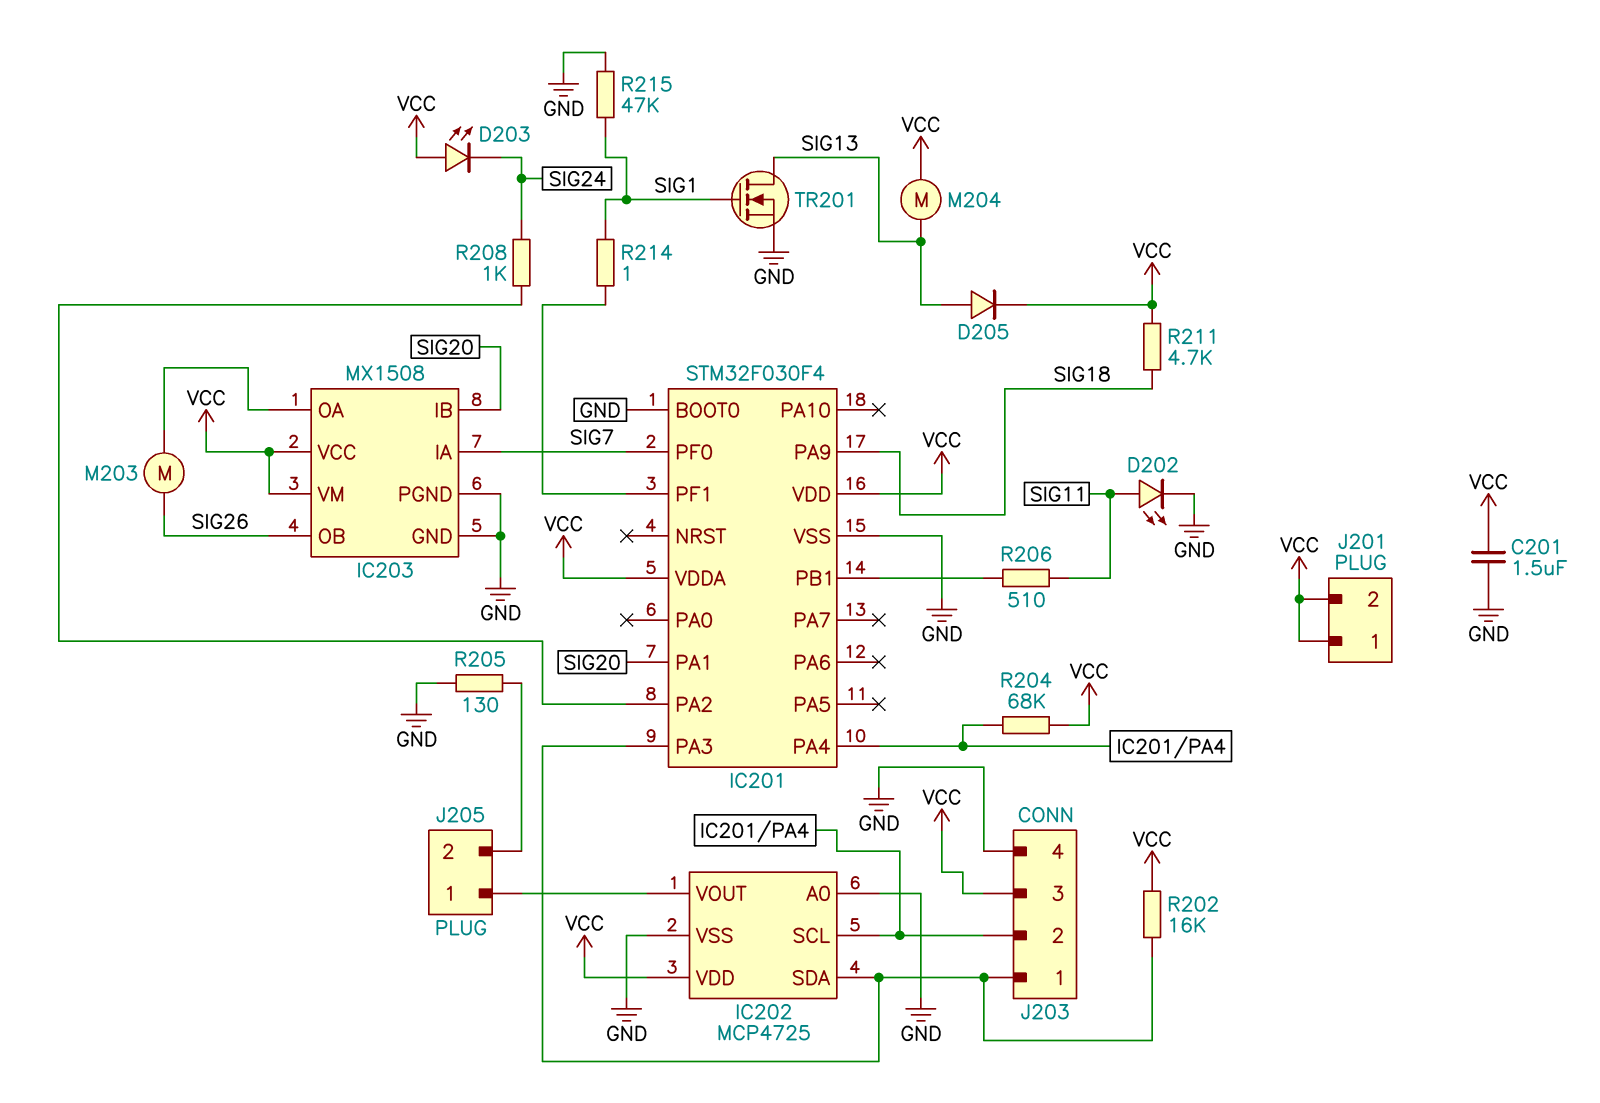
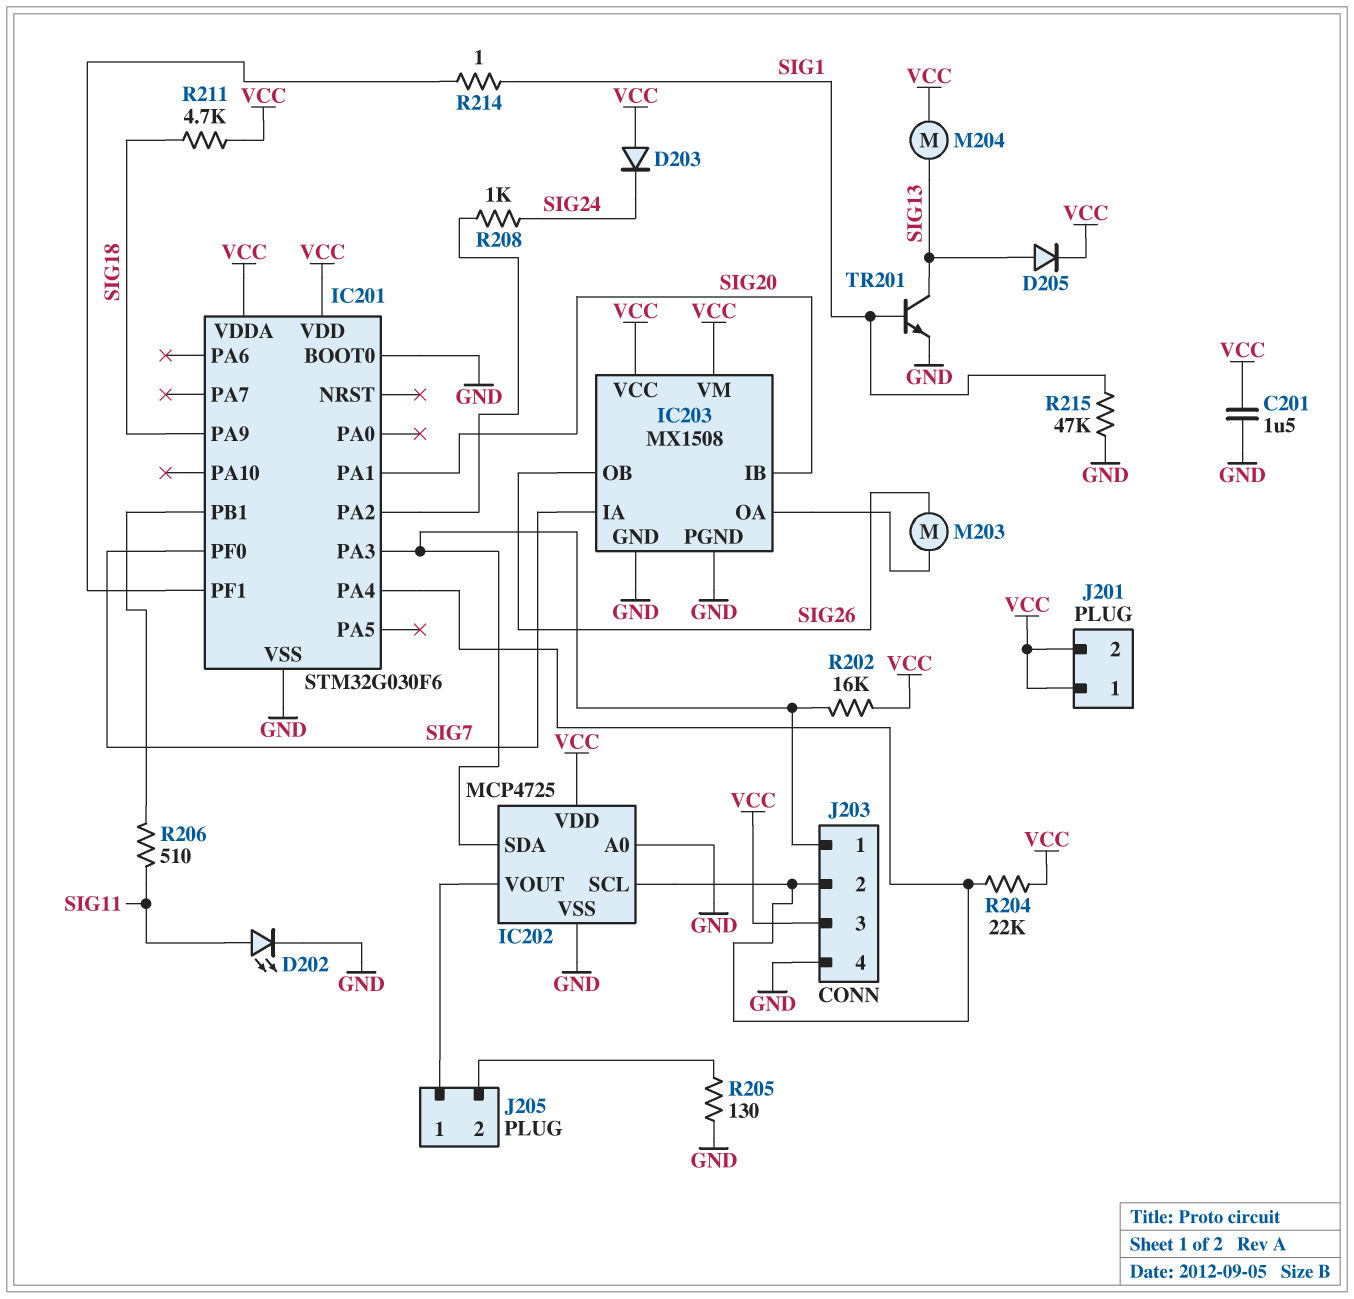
D203: LED (A VCC, K SIG24) -> diode (A VCC, K SIG24)
IC201: STM32F030F4 -> STM32G030F6
R204: 68k (IC201/PA4, VCC) -> 22k (IC201/PA4, VCC)
TR201: NMOS (G SIG1, D SIG13, S GND) -> NPN (B SIG1, C SIG13, E GND)

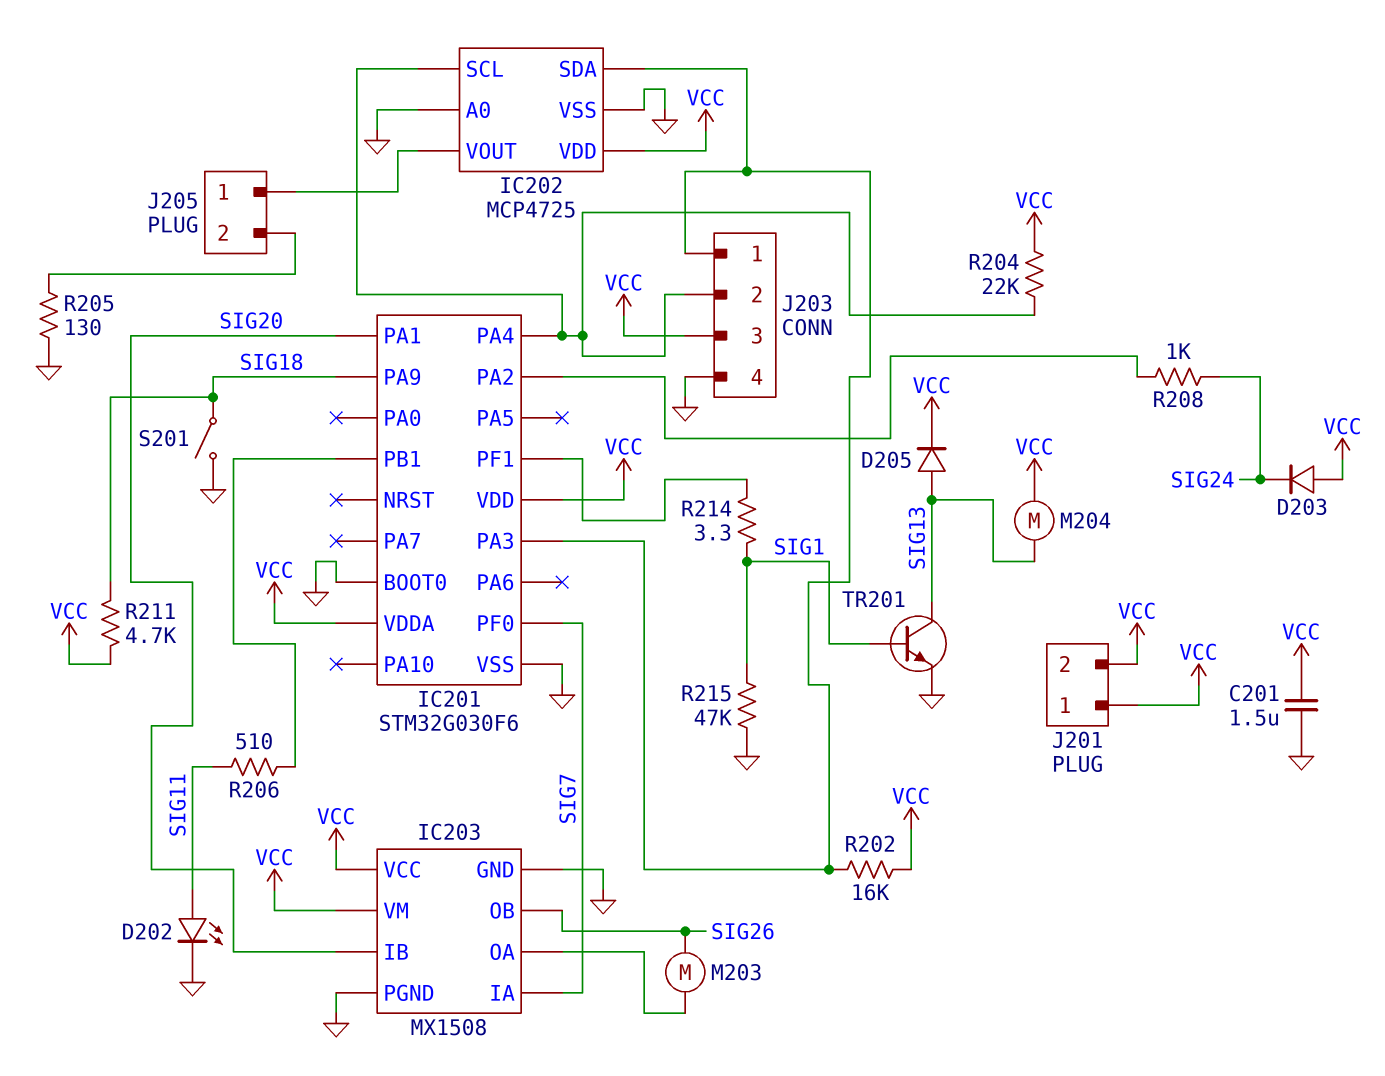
R214: 1 (IC201/PF1, SIG1) -> 3.3 (IC201/PF1, SIG1)
S201: none -> switch (GND, SIG18)

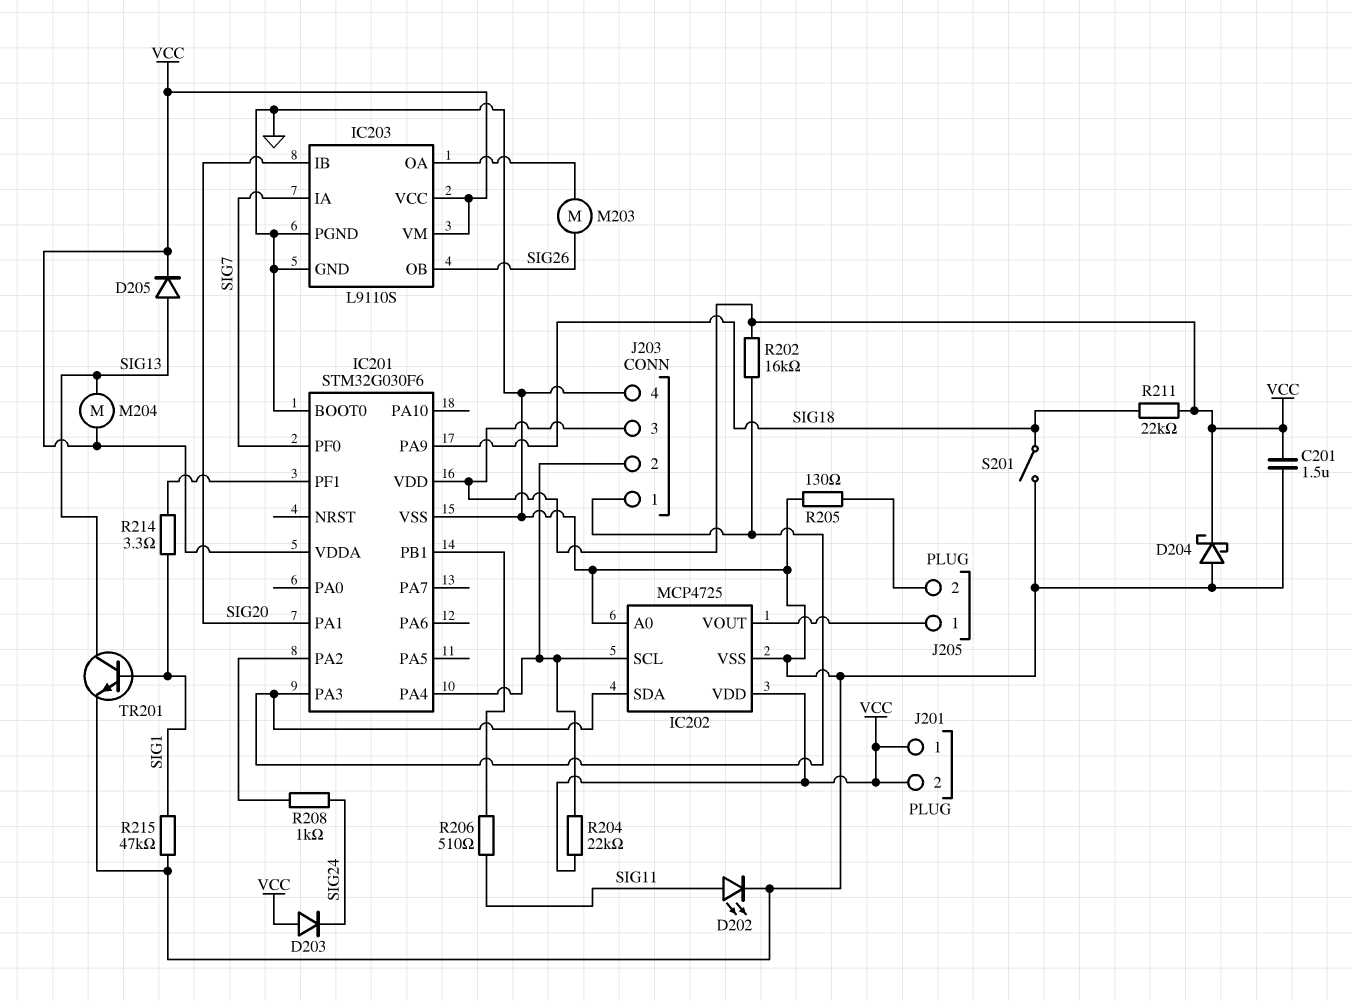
D204: none -> schottky (A GND, K VCC)
IC203: MX1508 -> L9110S
R211: 4.7k (SIG18, VCC) -> 22k (SIG18, VCC)

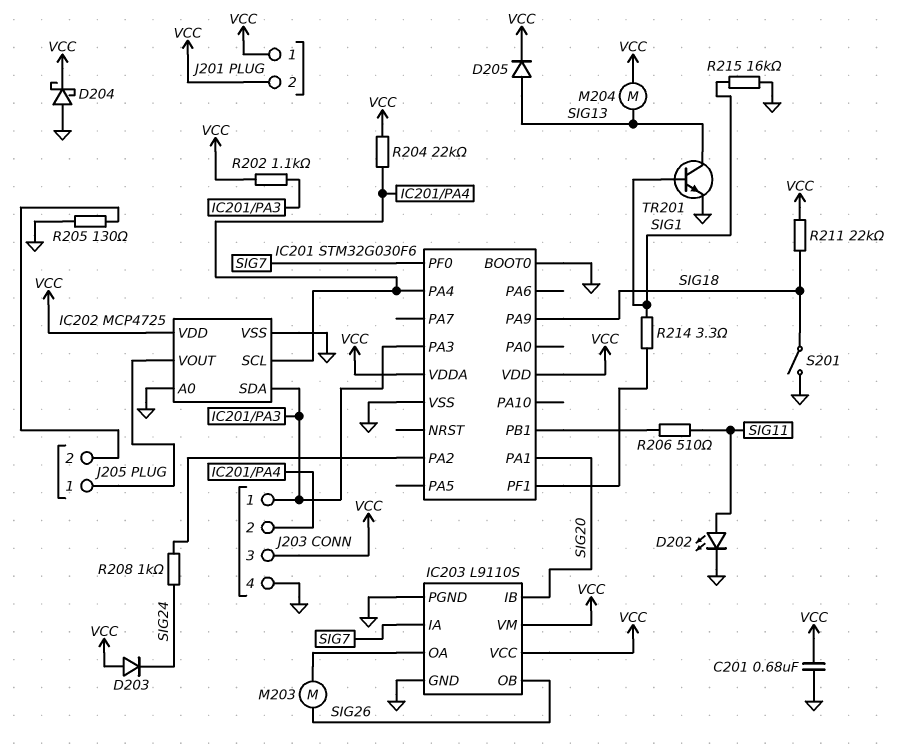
C201: 1.5uF (GND, VCC) -> 680nF (GND, VCC)
R202: 16k (IC201/PA3, VCC) -> 1.1k (IC201/PA3, VCC)
R215: 47k (GND, SIG1) -> 16k (GND, SIG1)

